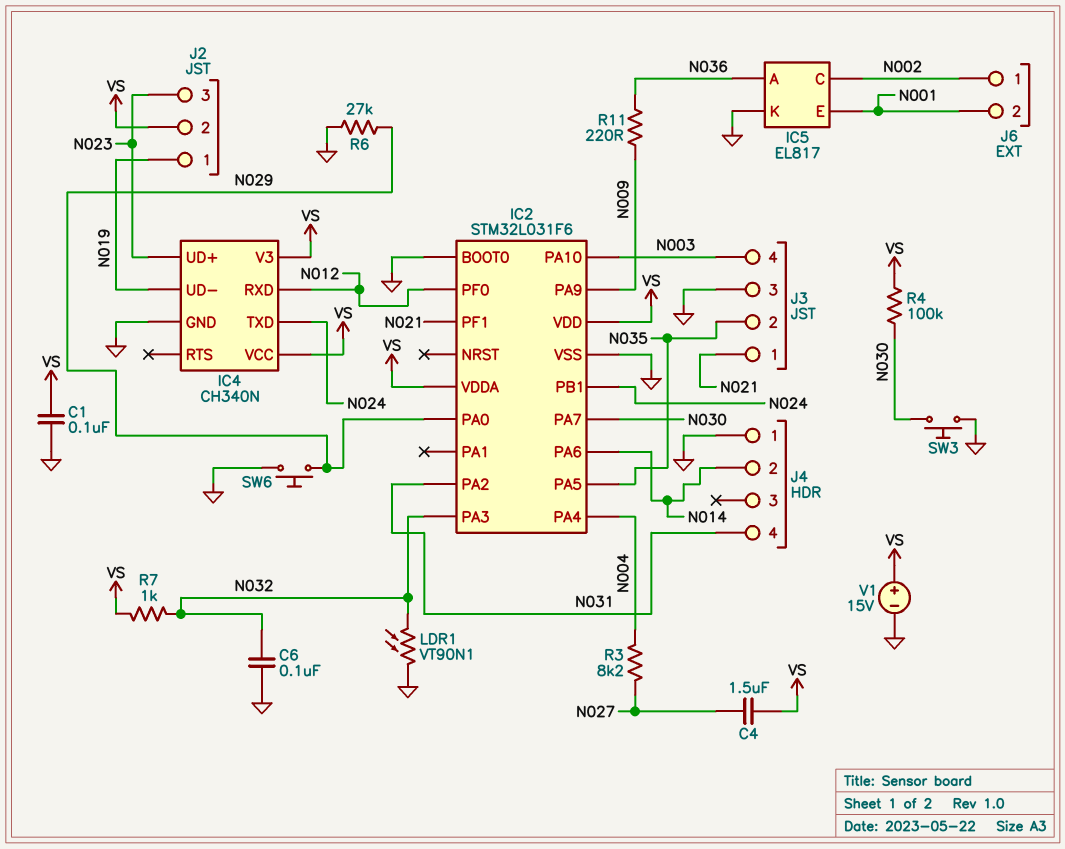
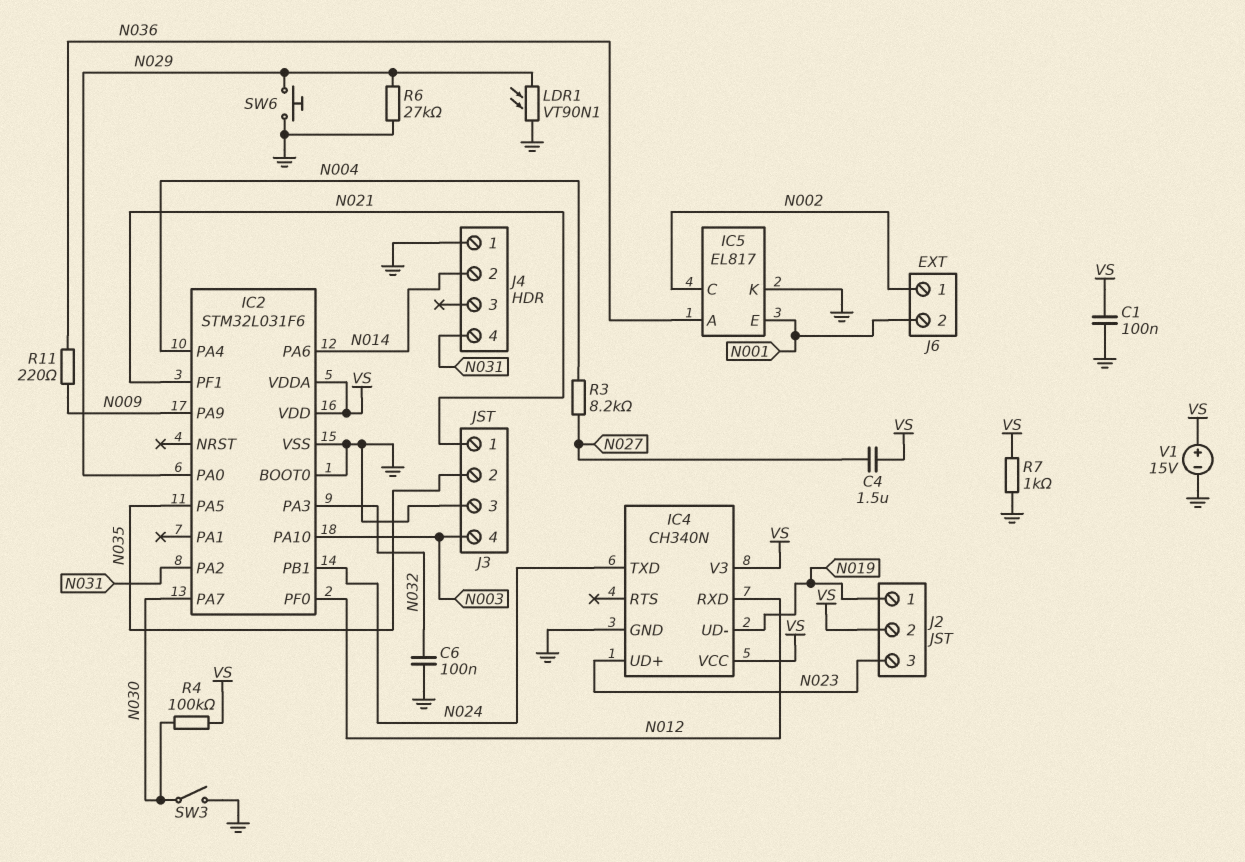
LDR1: VT90N1 (GND, N032) -> VT90N1 (GND, N029)
R7: 1k (N032, VS) -> 1k (GND, VS)
SW3: button (GND, N030) -> switch (GND, N030)

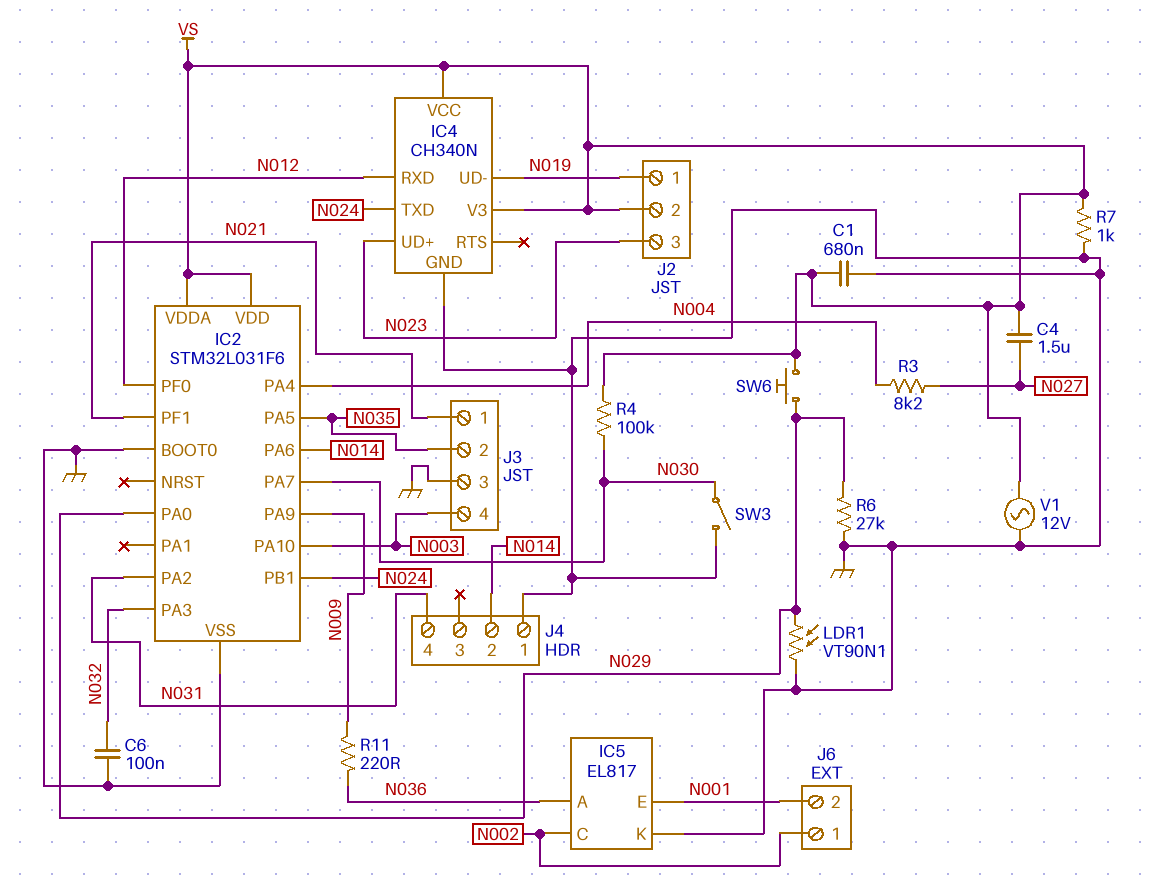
C1: 100nF (GND, VS) -> 680nF (GND, VS)
SW6: button (GND, N029) -> button (N029, VS)
V1: 15V (plus VS, minus GND) -> AC 12V (GND, VS)

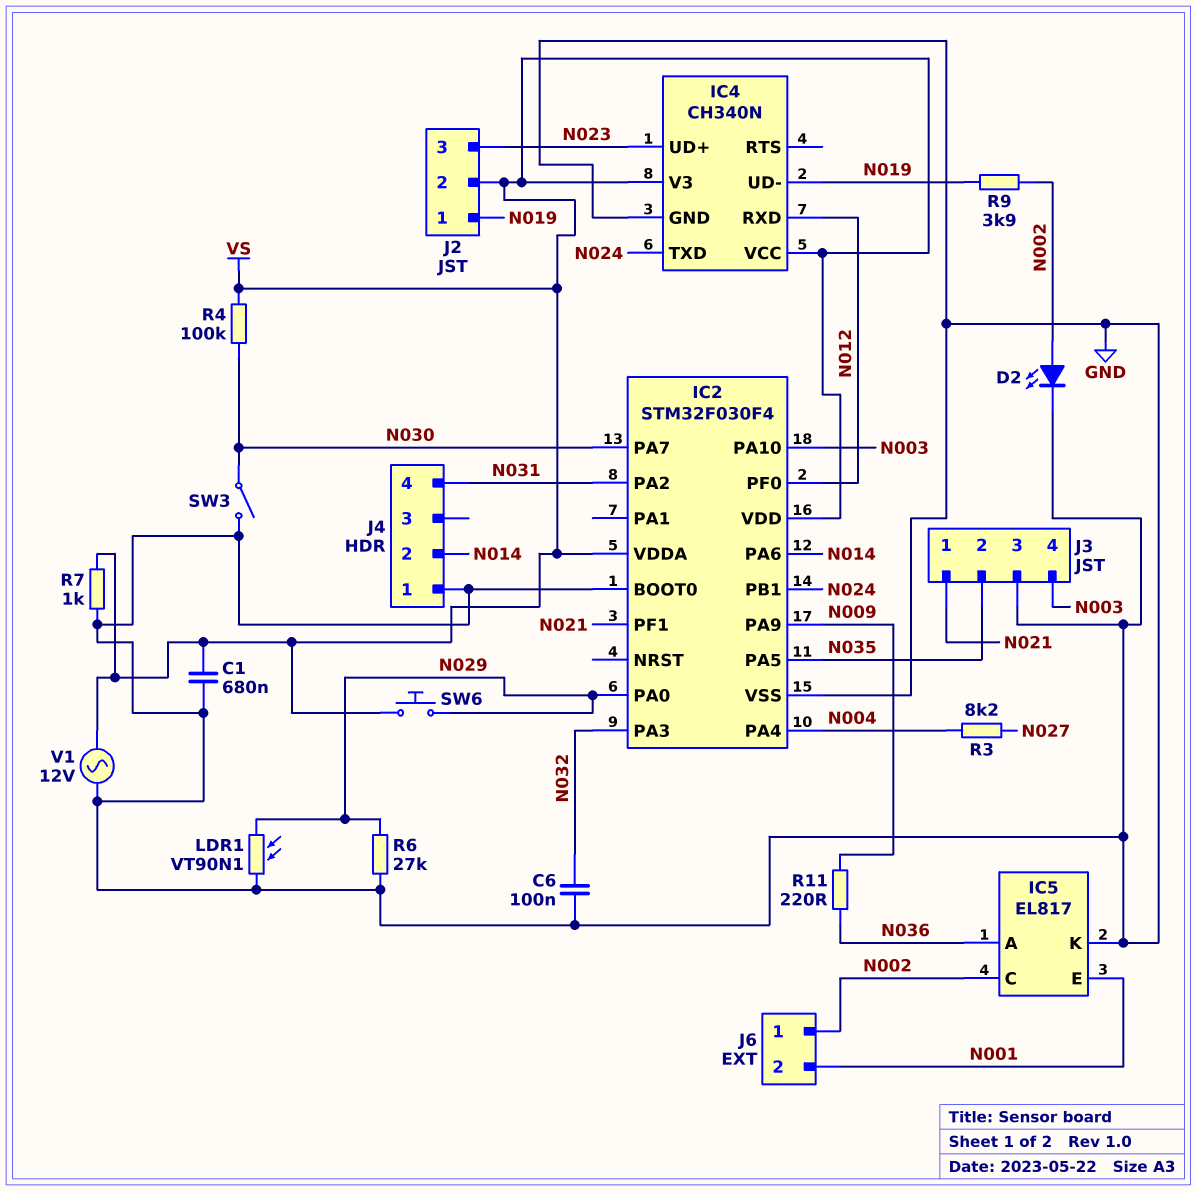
C4: 1.5uF (N027, VS) -> none
D2: none -> LED (A N002, K GND)
IC2: STM32L031F6 -> STM32F030F4
R9: none -> 3.9k (N002, N019)

